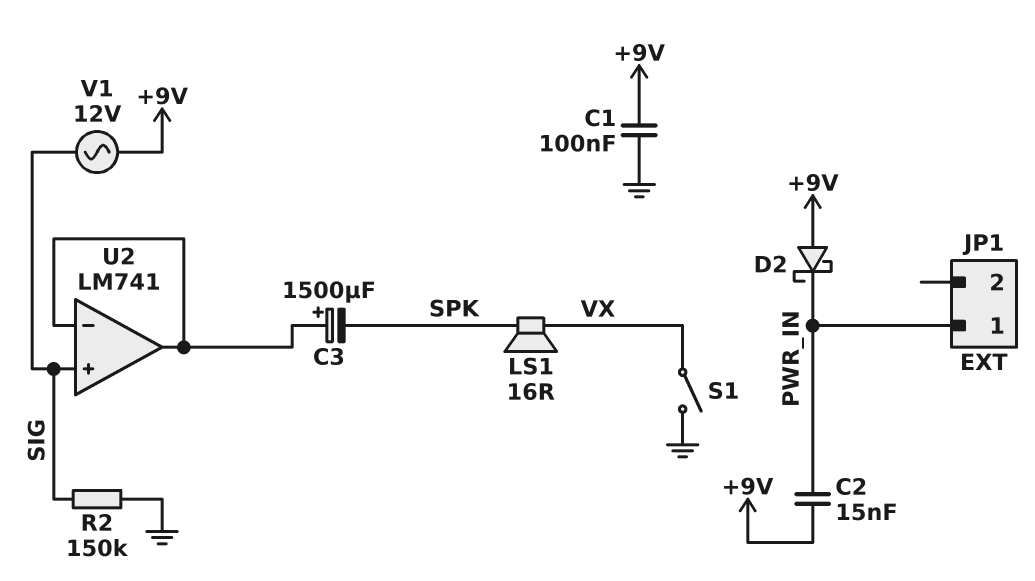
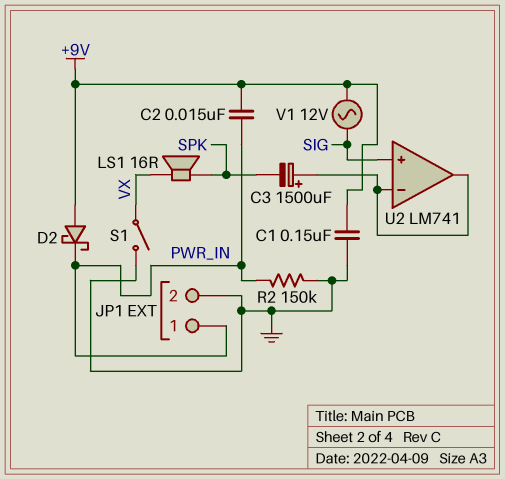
C1: 100nF (+9V, GND) -> 150nF (+9V, GND)
JP1 pin 2: none -> GND
R2: 150k (GND, SIG) -> 150k (GND, PWR_IN)

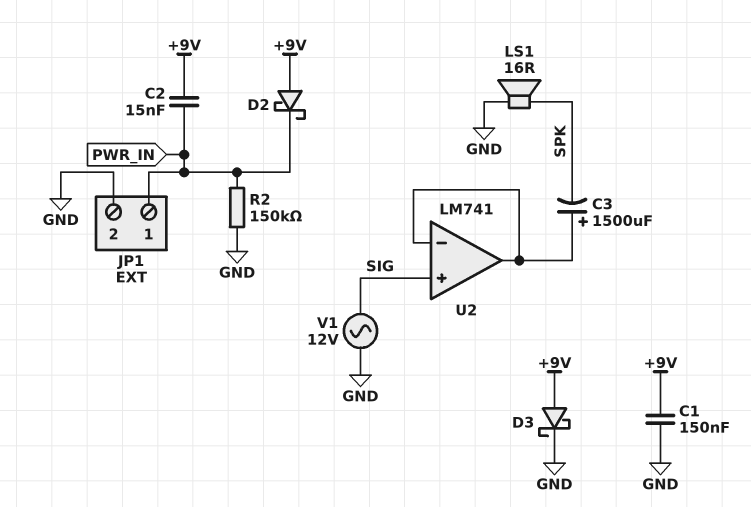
D3: none -> schottky (A +9V, K GND)
LS1: speaker 16R (SPK, VX) -> speaker 16R (GND, SPK)
S1: switch (GND, VX) -> none
V1: AC 12V (+9V, SIG) -> AC 12V (GND, SIG)

